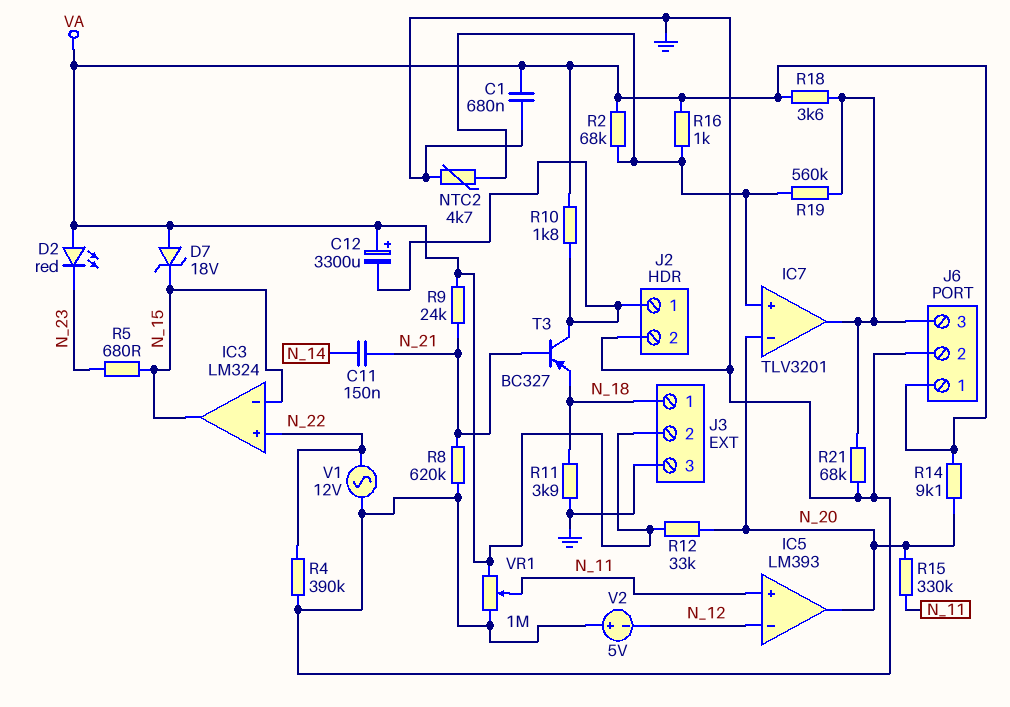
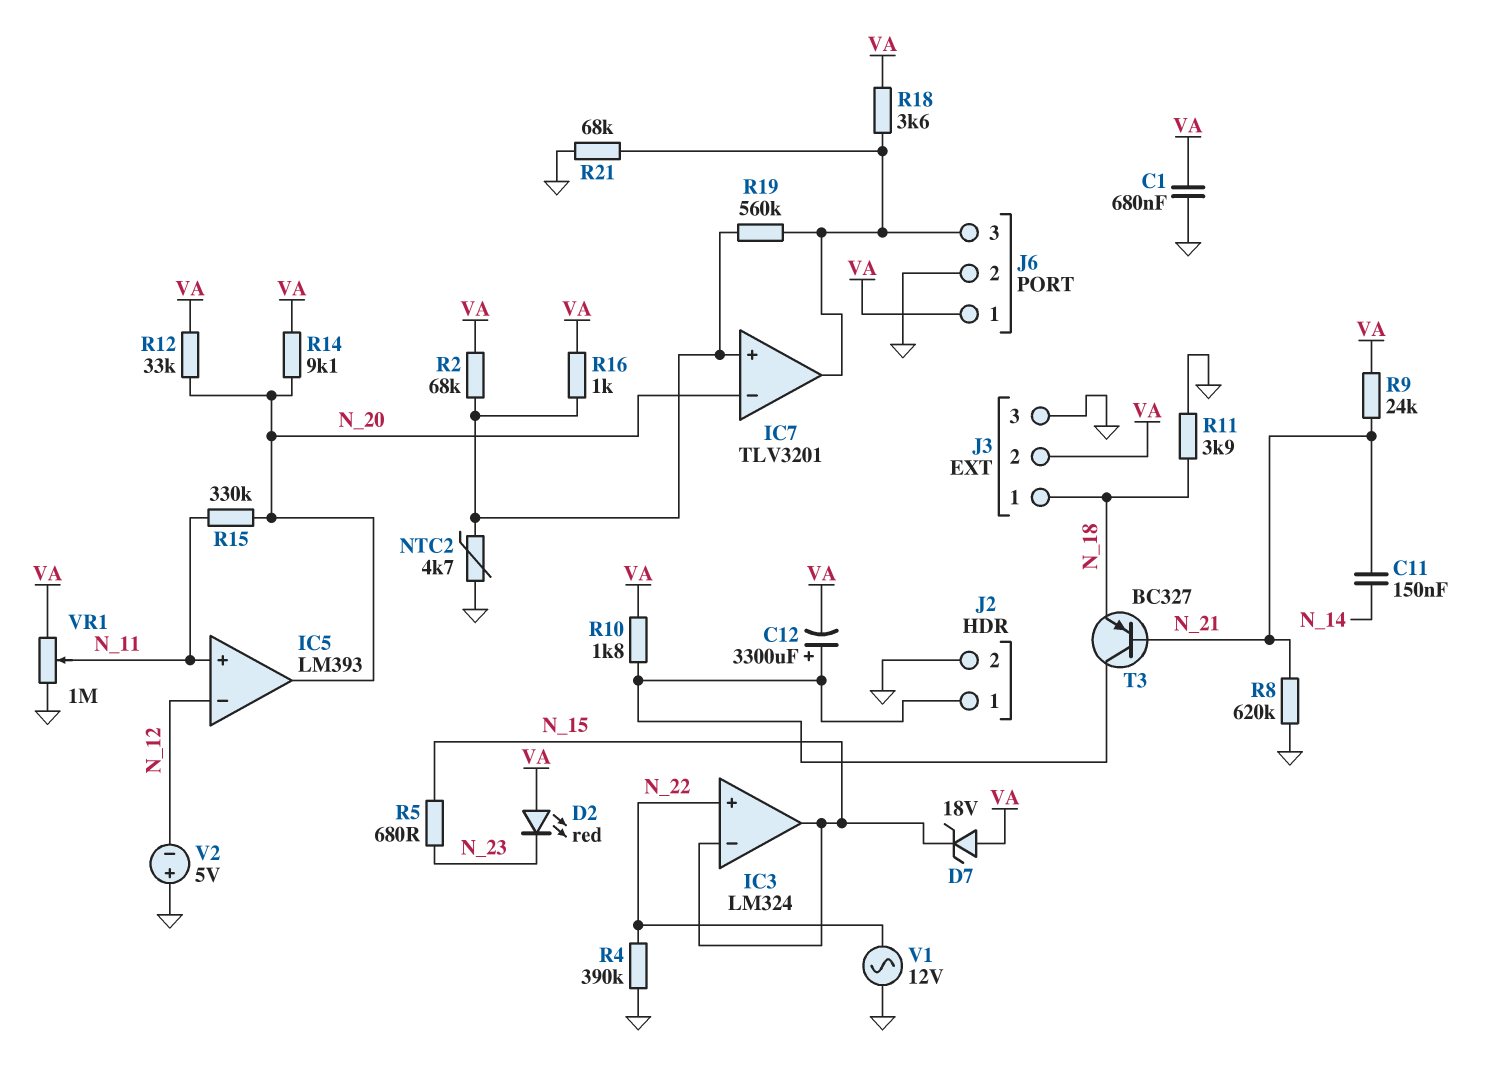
C12: 3300uF (plus VA, minus J2/1) -> 3300uF (plus J2/1, minus VA)

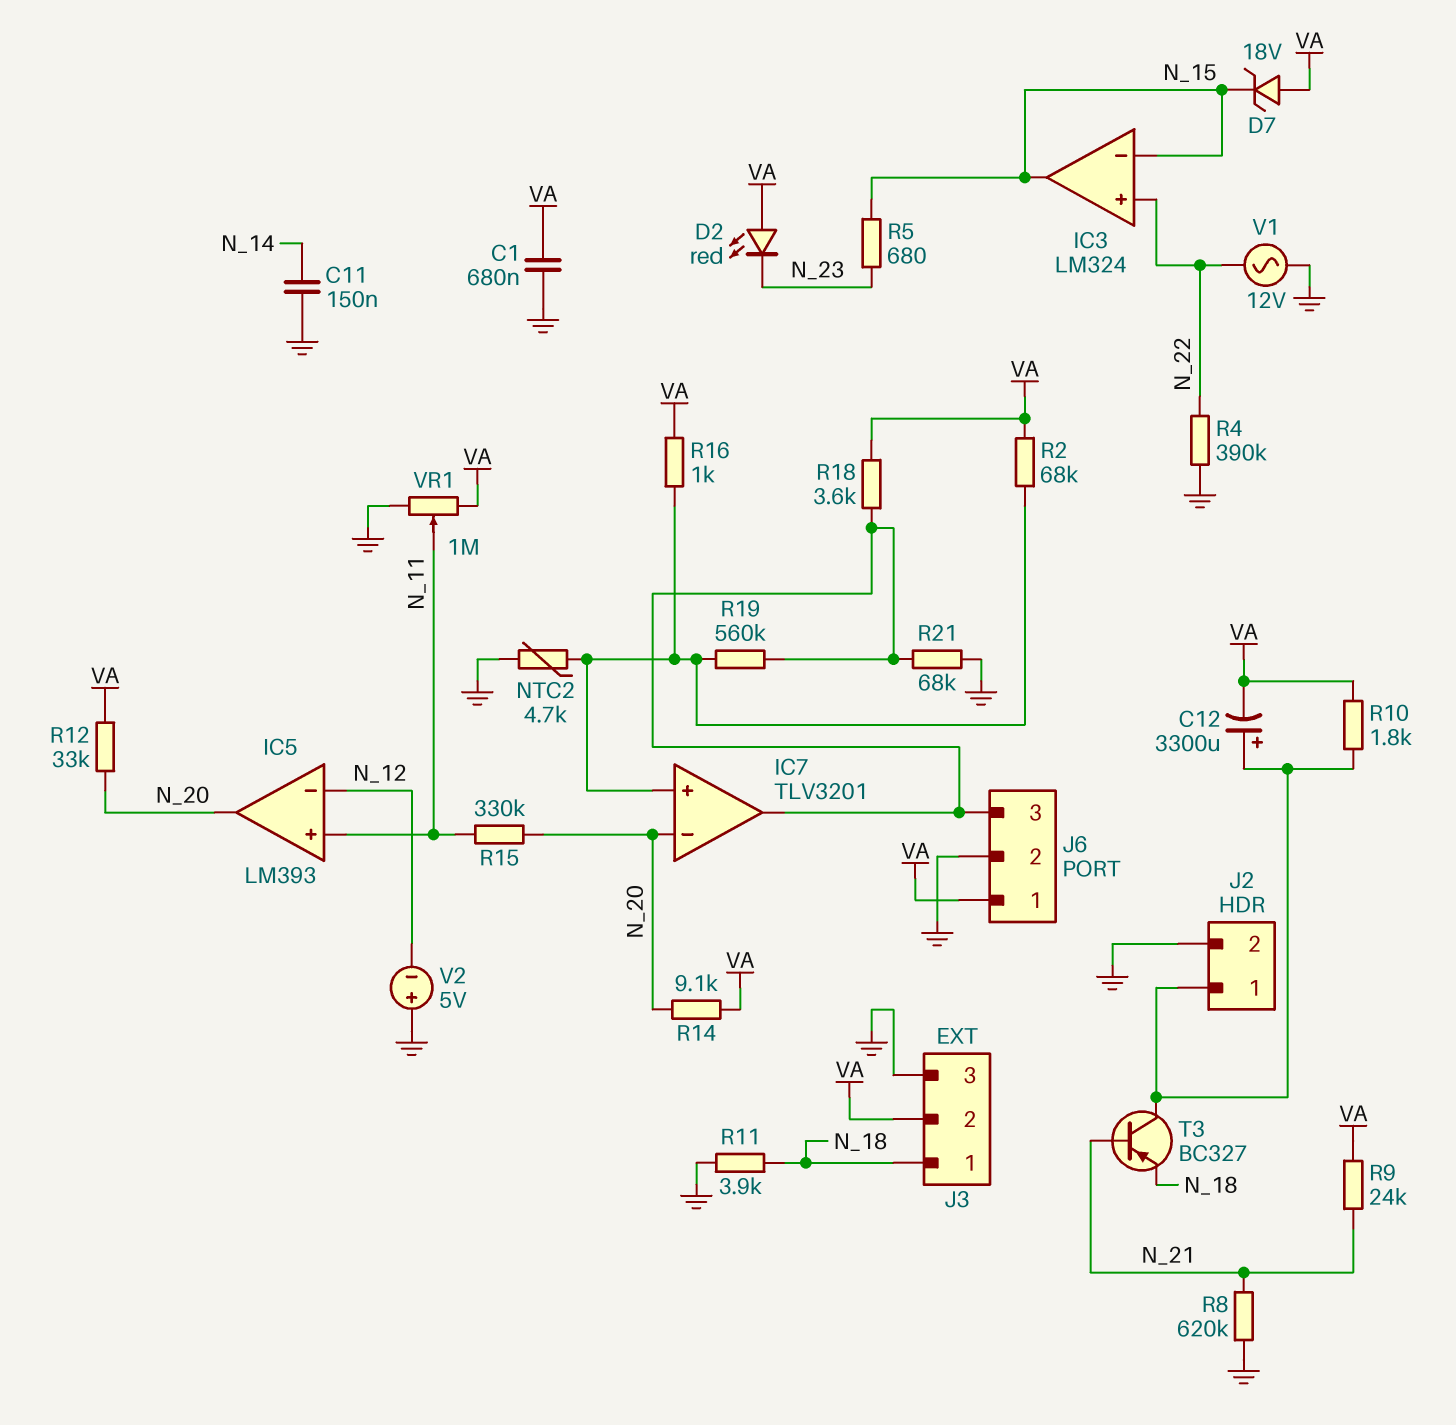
C11: 150nF (N_14, N_21) -> 150nF (GND, N_14)

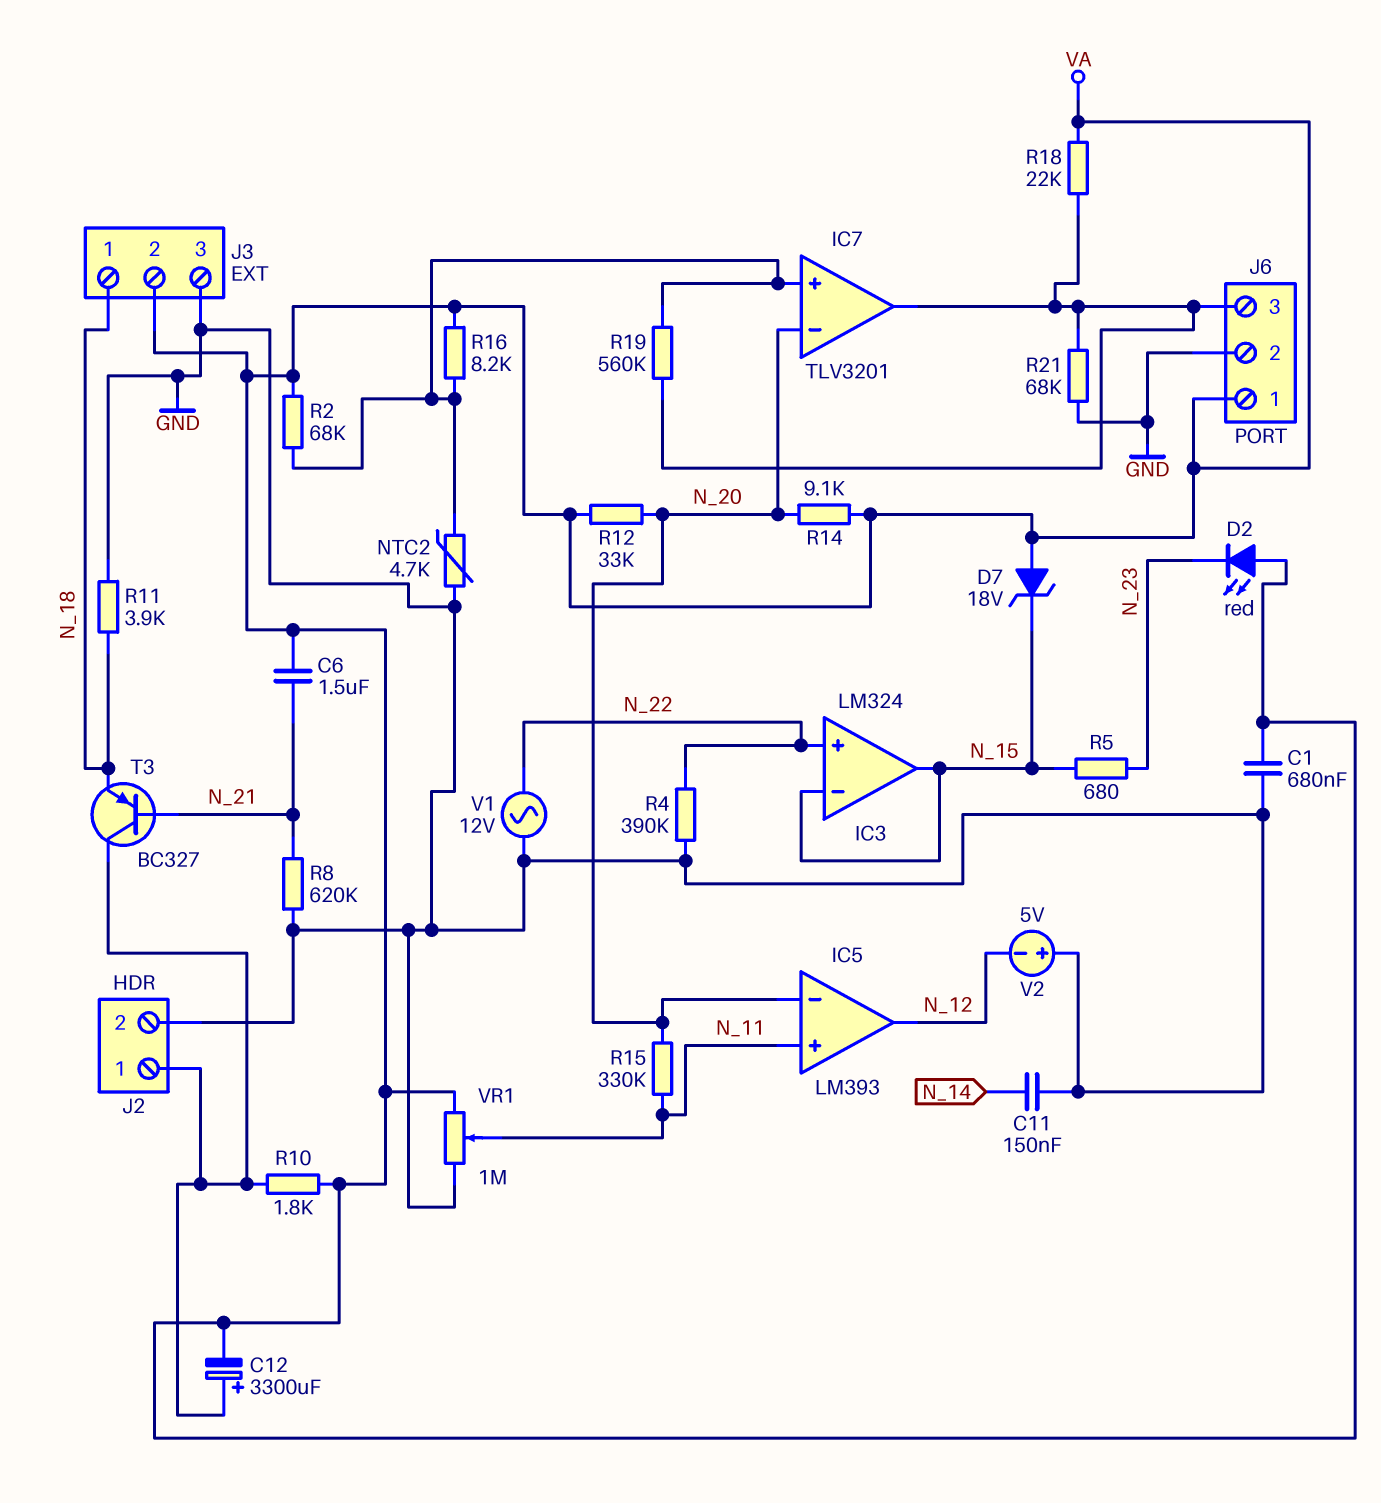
C6: none -> 1.5uF (N_21, VA)
IC5 pin in-: N_12 -> N_20
IC5 pin out: N_20 -> N_12
R9: 24k (N_21, VA) -> none
R16: 1k (IC7/in+, VA) -> 8.2k (IC7/in+, VA)
R18: 3.6k (IC7/out, VA) -> 22k (IC7/out, VA)

